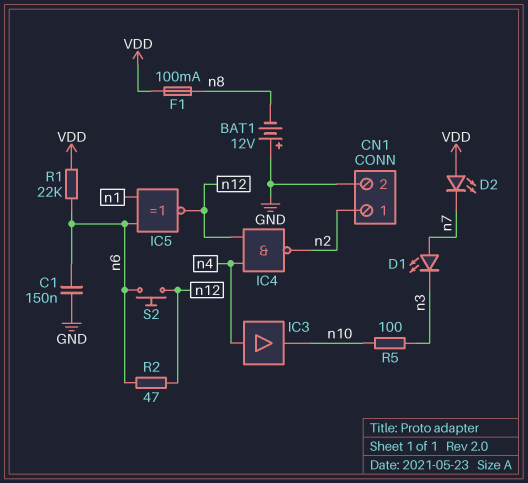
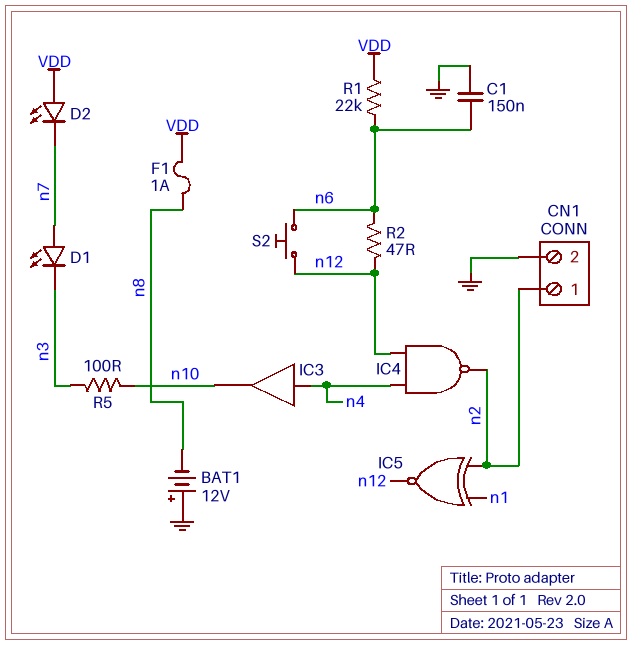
F1: 100mA (VDD, n8) -> 1A (VDD, n8)
IC5: XNOR (in n1, in n6, out n12) -> XNOR (in n1, in n2, out n12)

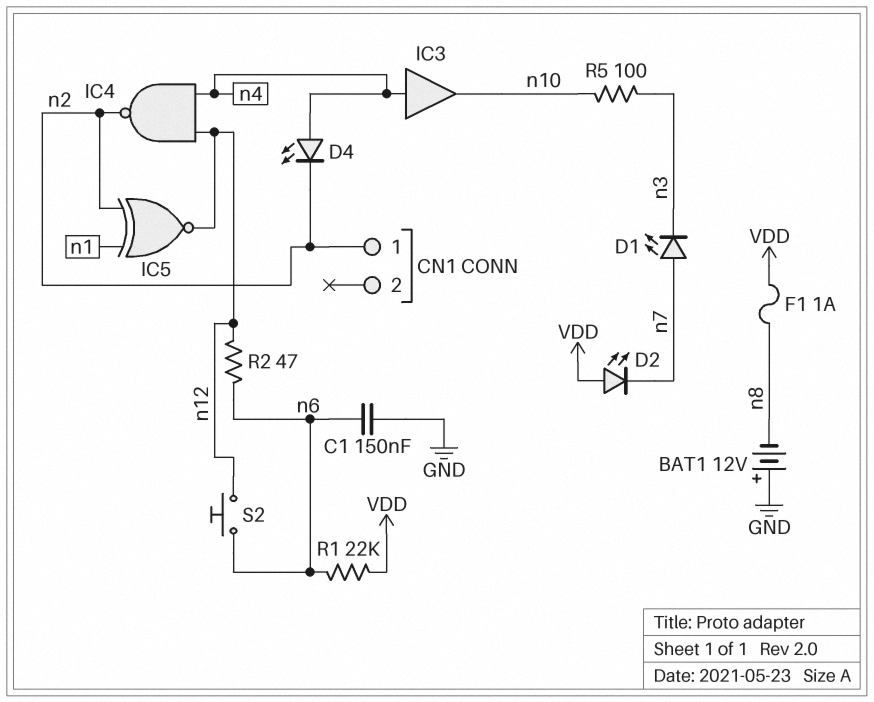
CN1 pin 2: GND -> none
D4: none -> LED (A n4, K n2)

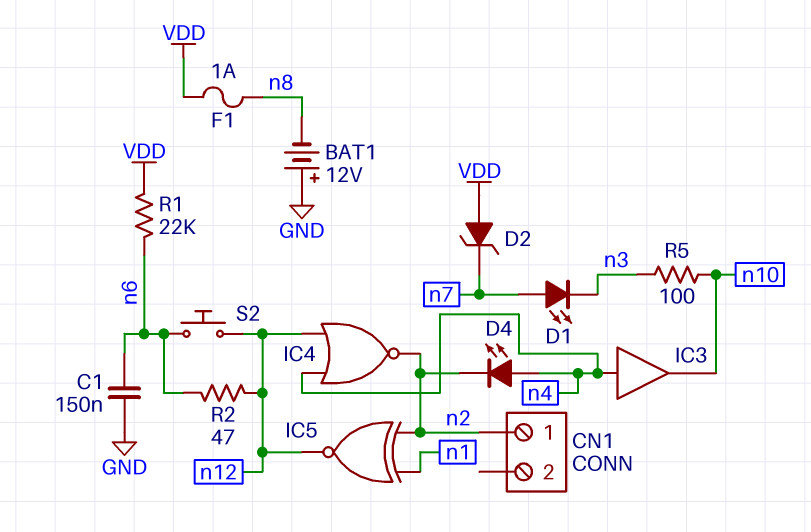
D2: LED (A VDD, K n7) -> zener (A VDD, K n7)
IC4: NAND (in n4, in n12, out n2) -> NOR (in n4, in n12, out n2)

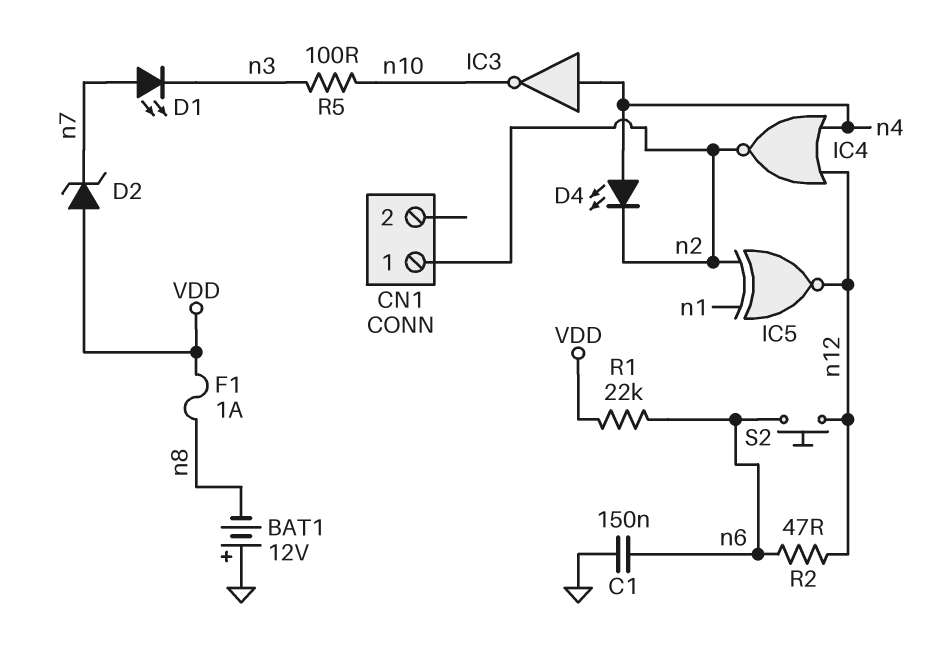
IC3: buffer (in n4, out n10) -> NOT (in n4, out n10)

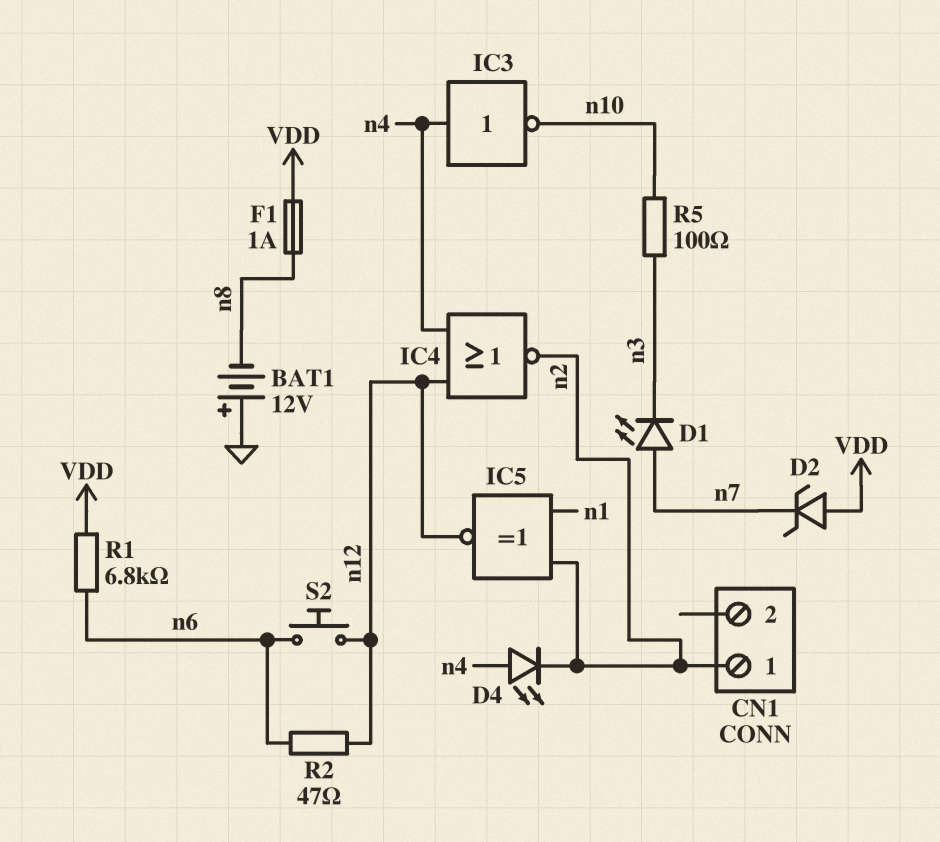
C1: 150nF (GND, n6) -> none
R1: 22k (VDD, n6) -> 6.8k (VDD, n6)

